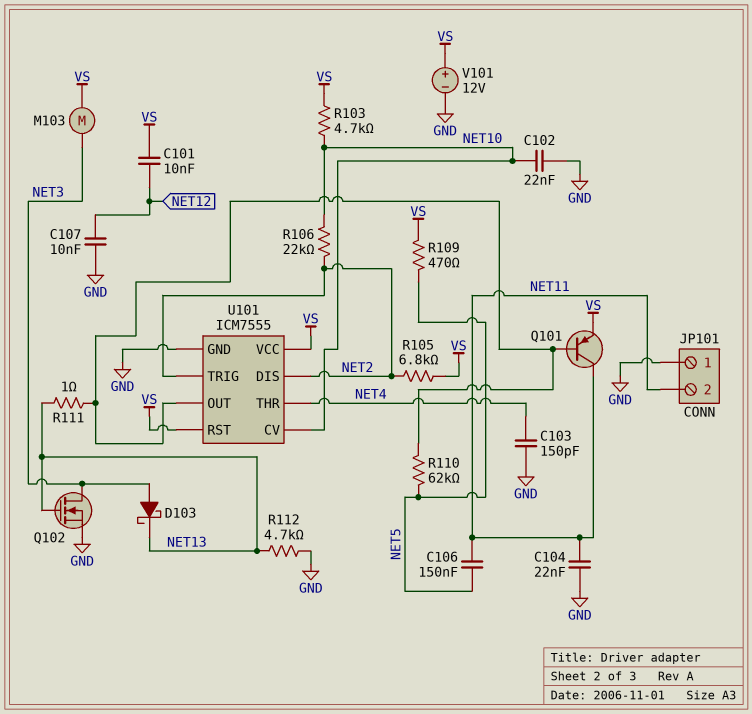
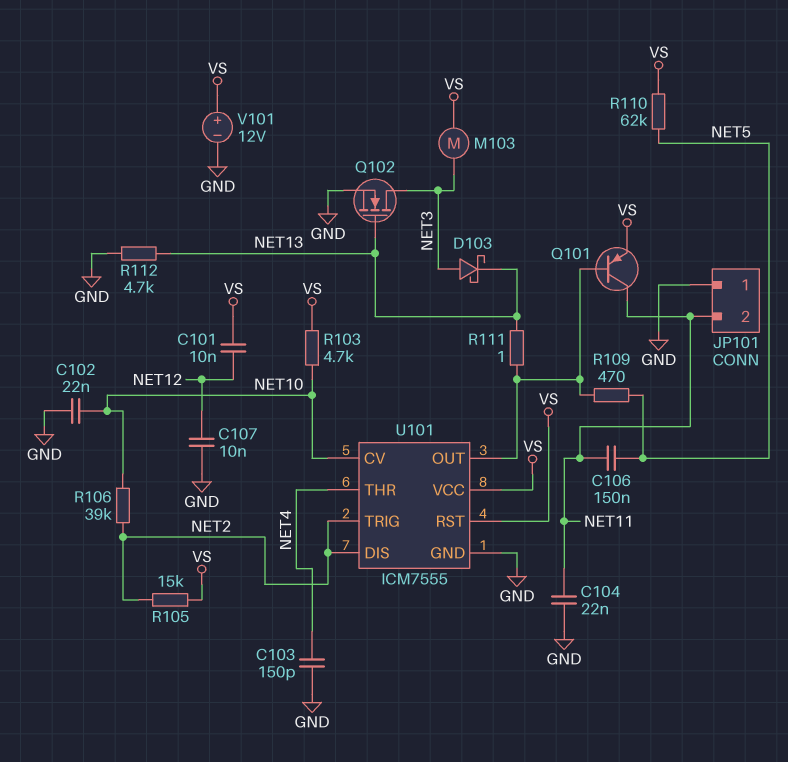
R105: 6.8k (NET2, VS) -> 15k (NET2, VS)
R106: 22k (NET2, NET10) -> 39k (NET2, NET10)
R109: 470 (NET5, VS) -> 470 (NET5, U101/OUT)
R110: 62k (NET5, U101/OUT) -> 62k (NET5, VS)

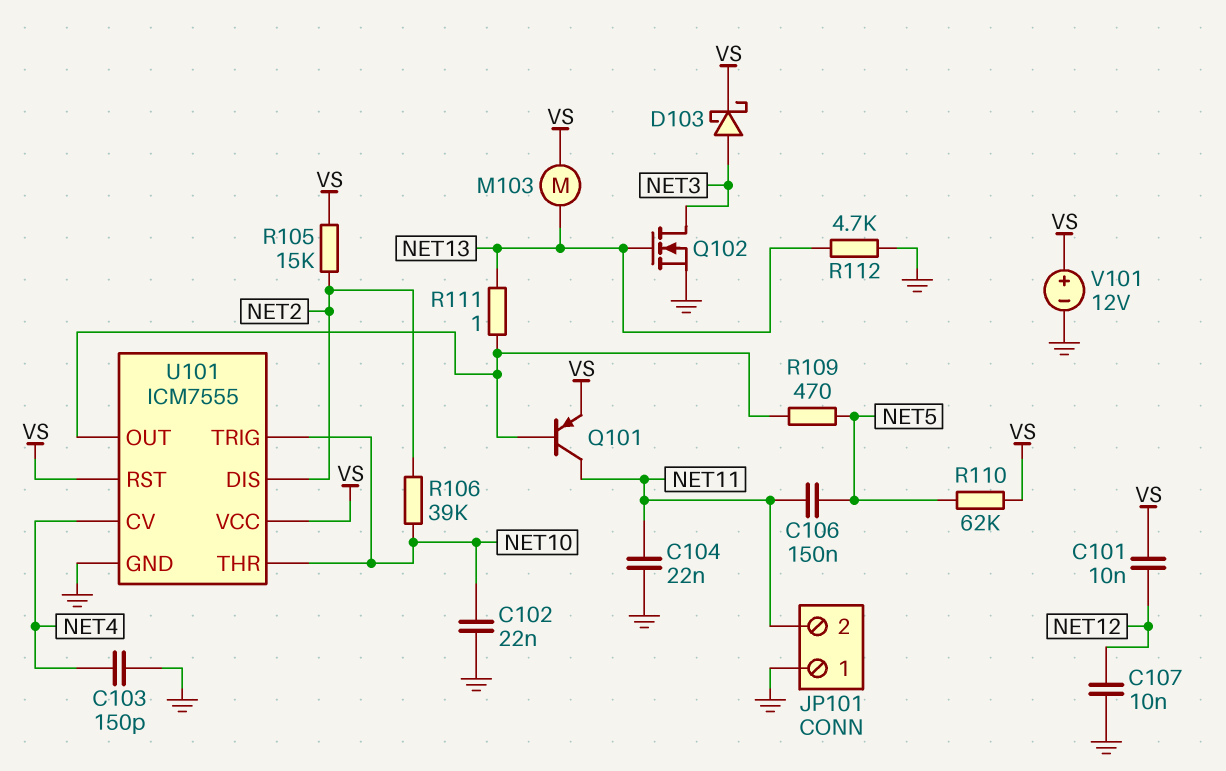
D103: schottky (A NET3, K NET13) -> schottky (A NET3, K VS)
M103: motor (NET3, VS) -> motor (NET13, VS)
R103: 4.7k (NET10, VS) -> none
U101 pin CV: NET10 -> NET4
U101 pin THR: NET4 -> NET10
U101 pin TRIG: NET2 -> NET10

